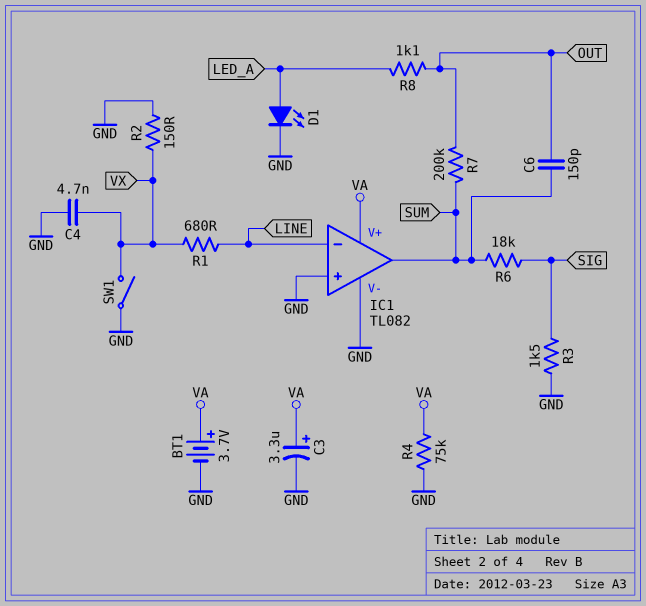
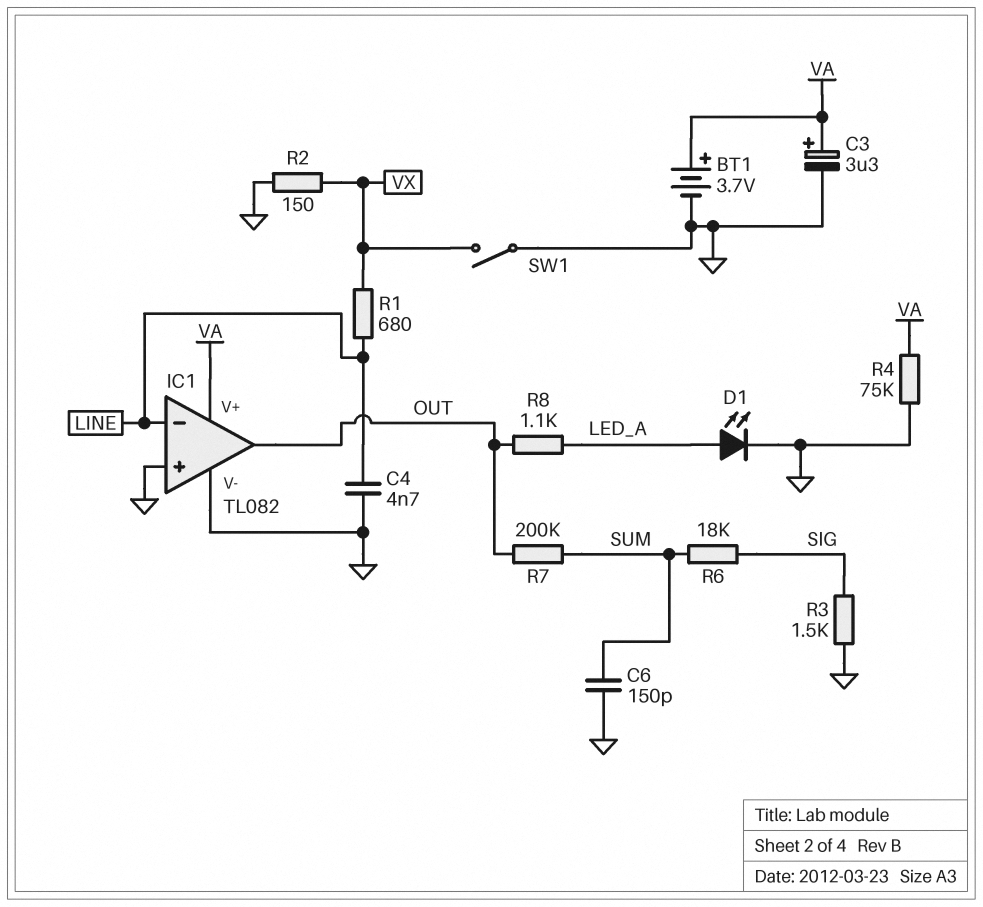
C4: 4.7nF (GND, VX) -> 4.7nF (GND, LINE)
C6: 150pF (OUT, SUM) -> 150pF (GND, SUM)
IC1 pin out: SUM -> OUT

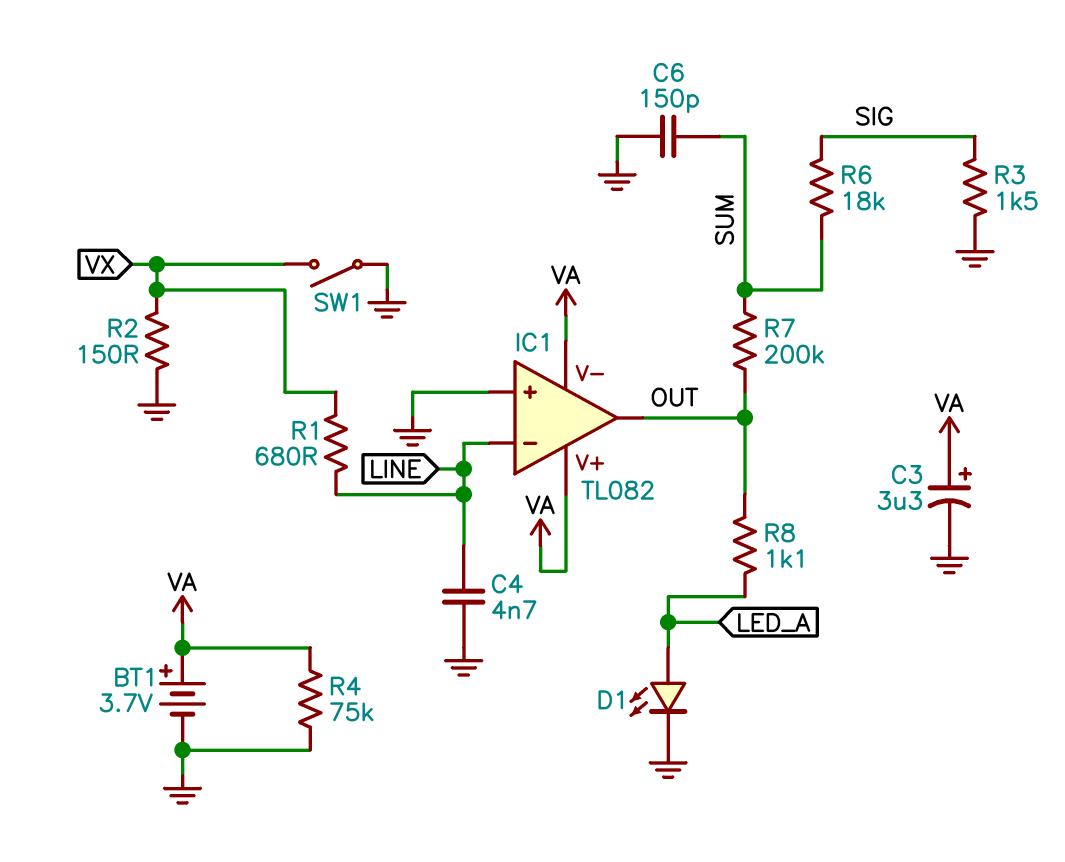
IC1 pin V-: GND -> VA

